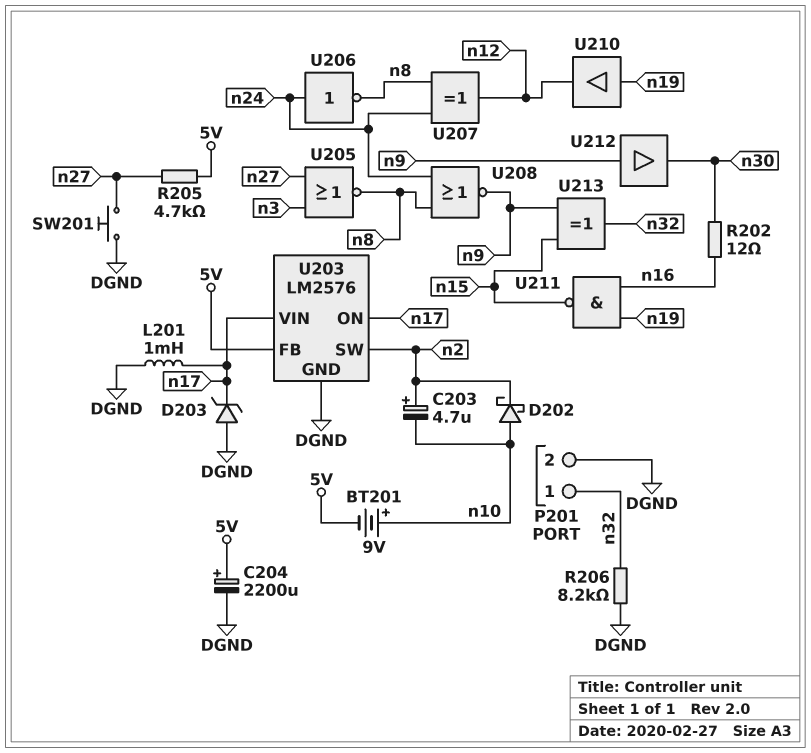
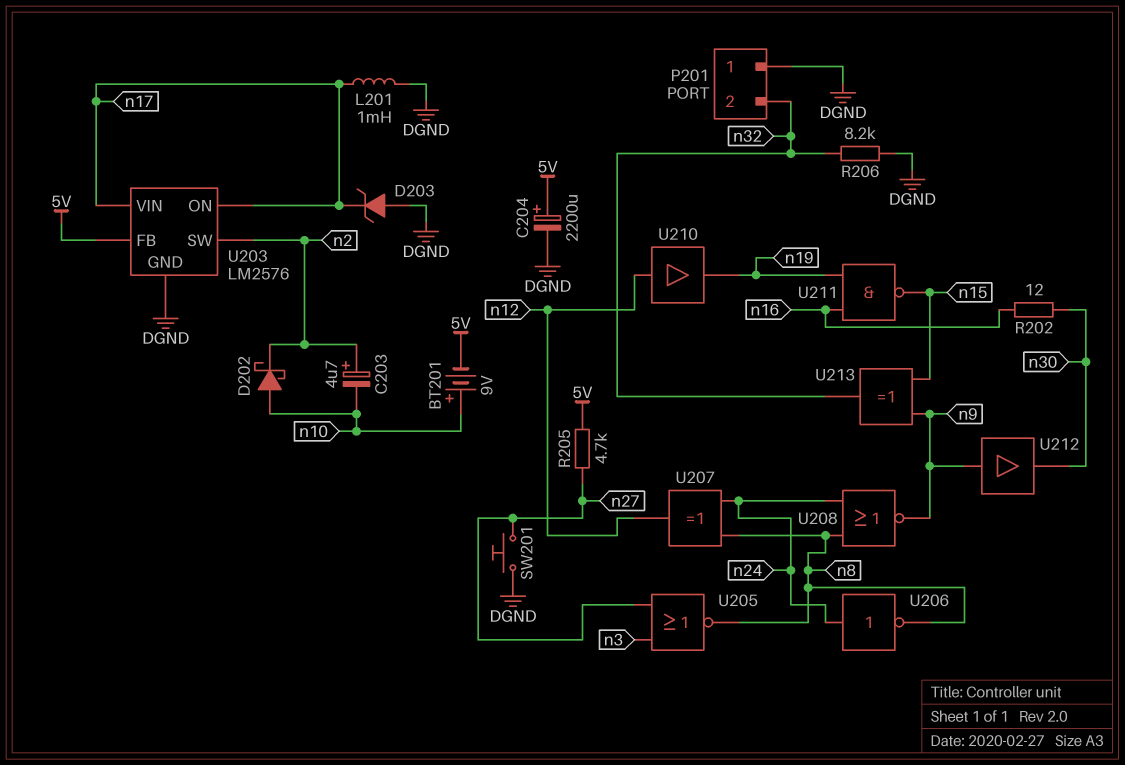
P201 pin 1: n32 -> DGND
P201 pin 2: DGND -> n32
U210: buffer (in n19, out n12) -> buffer (in n12, out n19)

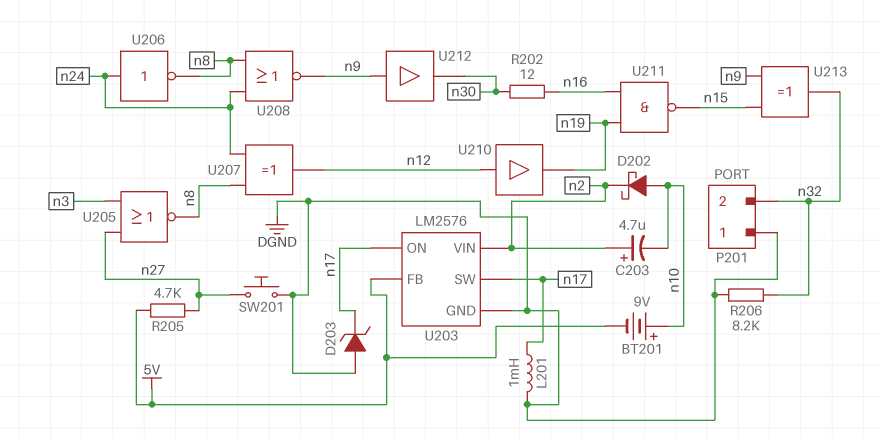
C204: 2200uF (plus 5V, minus DGND) -> none
U203 pin SW: n2 -> n17
U203 pin VIN: n17 -> n2

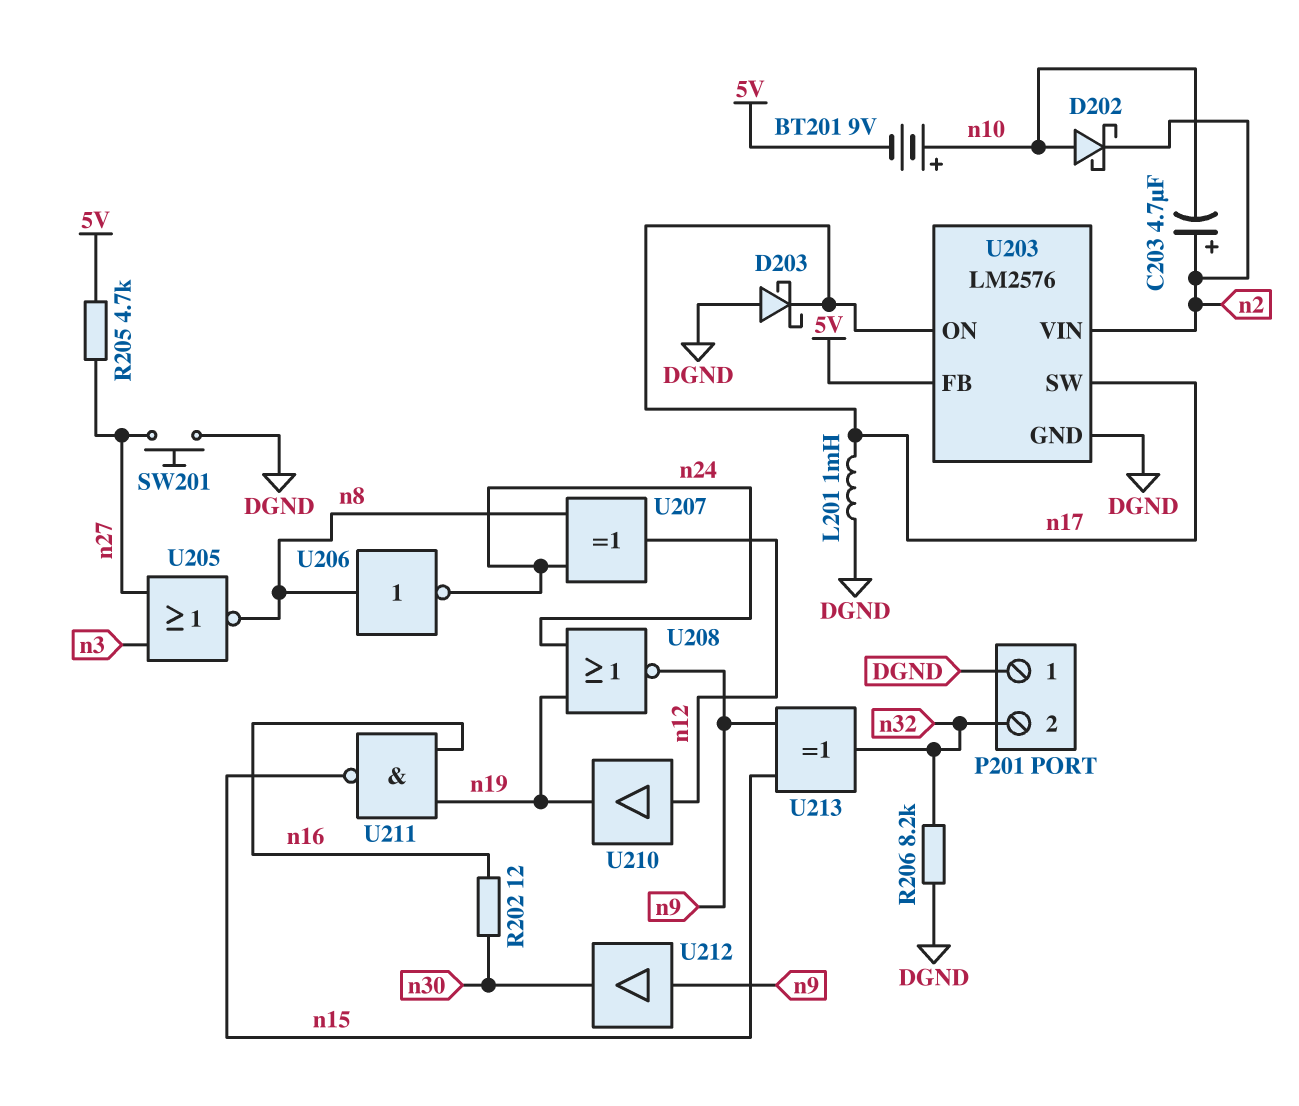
D203: zener (A DGND, K n17) -> schottky (A DGND, K n17)
U206: NOT (in n24, out n8) -> NOT (in n8, out n24)
U208: NOR (in n8, in n24, out n9) -> NOR (in n19, in n24, out n9)

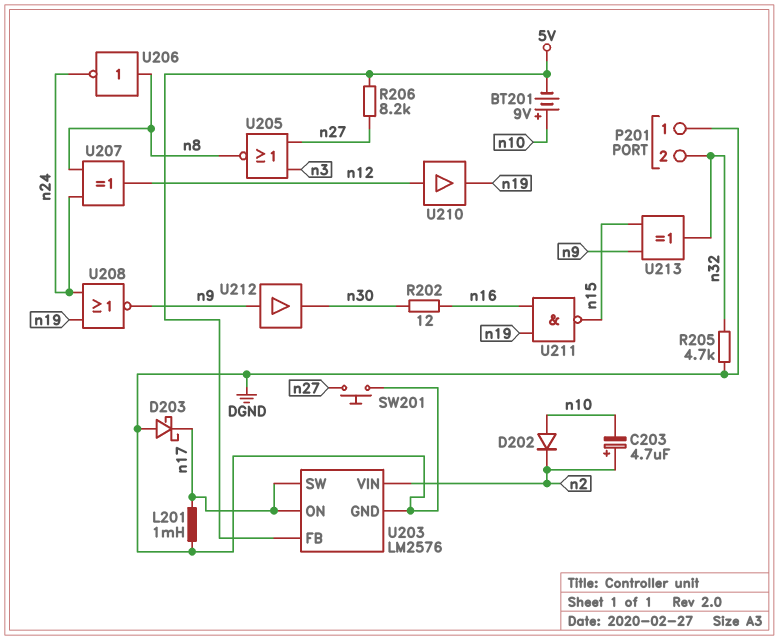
D202: schottky (A n10, K n2) -> diode (A n10, K n2)
R205: 4.7k (5V, n27) -> 4.7k (DGND, n32)
R206: 8.2k (DGND, n32) -> 8.2k (5V, n27)

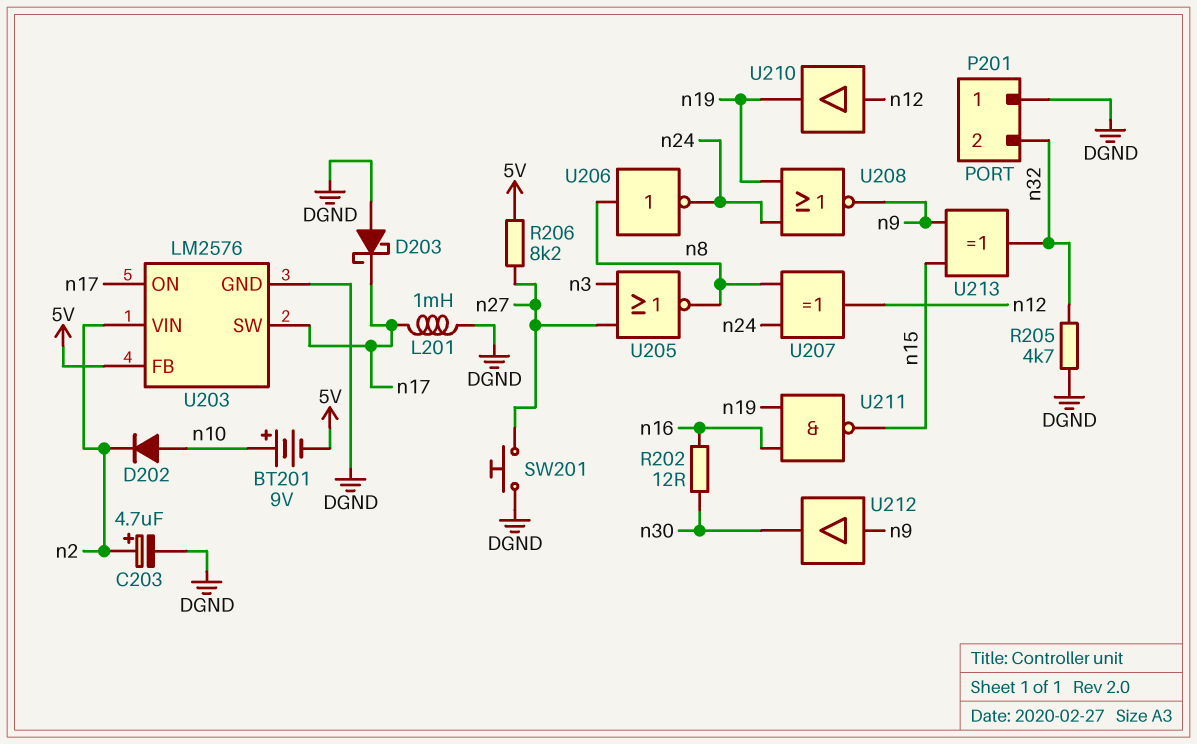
C203: 4.7uF (plus n2, minus n10) -> 4.7uF (plus n2, minus DGND)

